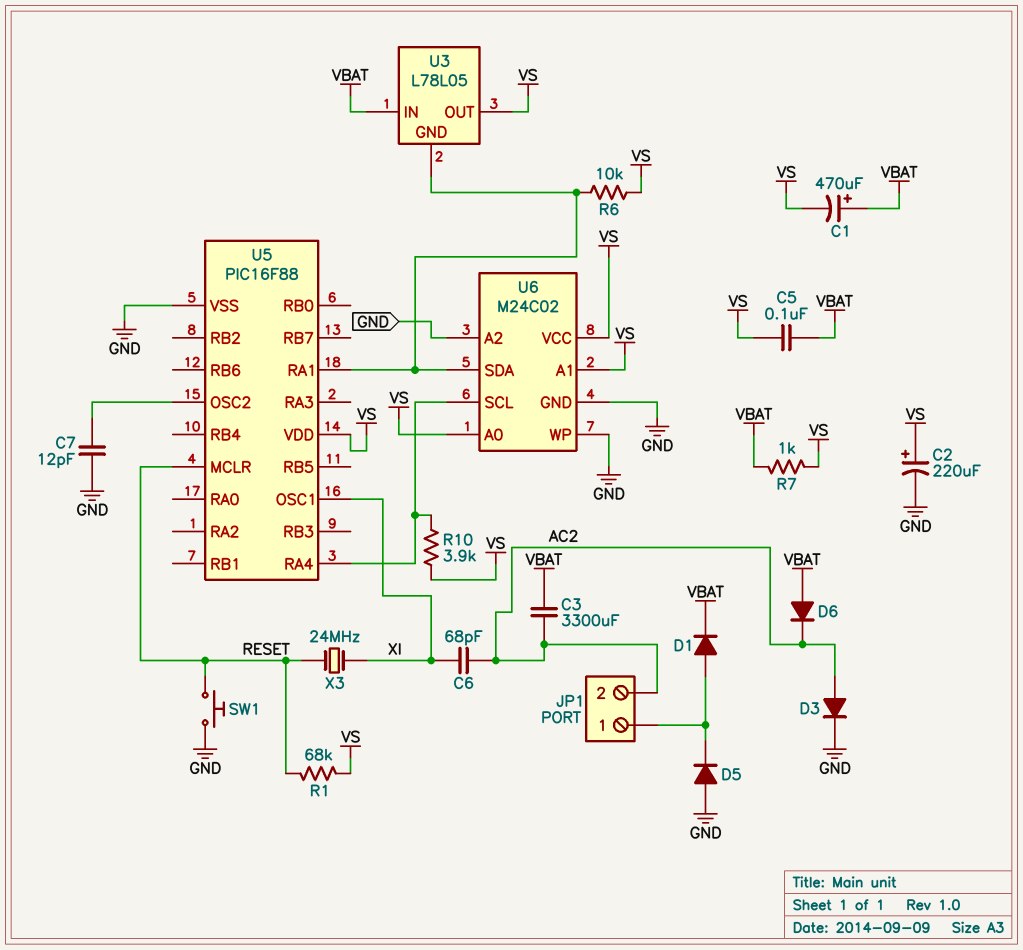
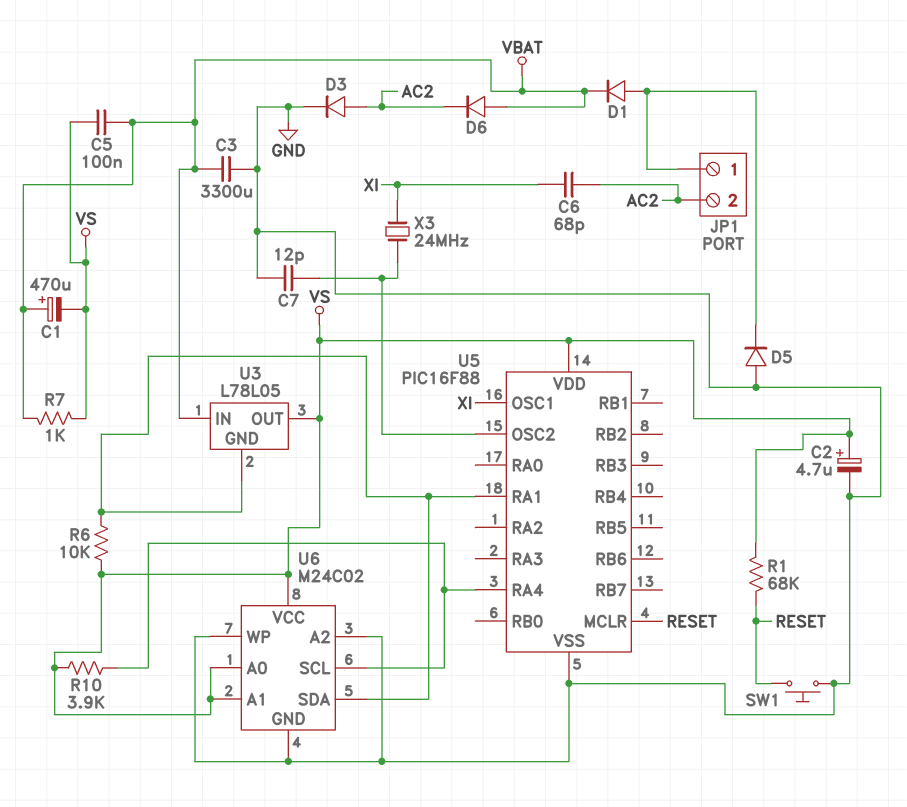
C2: 220uF (plus VS, minus GND) -> 4.7uF (plus VS, minus GND)
C3: 3300uF (AC2, VBAT) -> 3300uF (GND, VBAT)
X3: 24MHz (RESET, XI) -> 24MHz (U5/OSC2, XI)

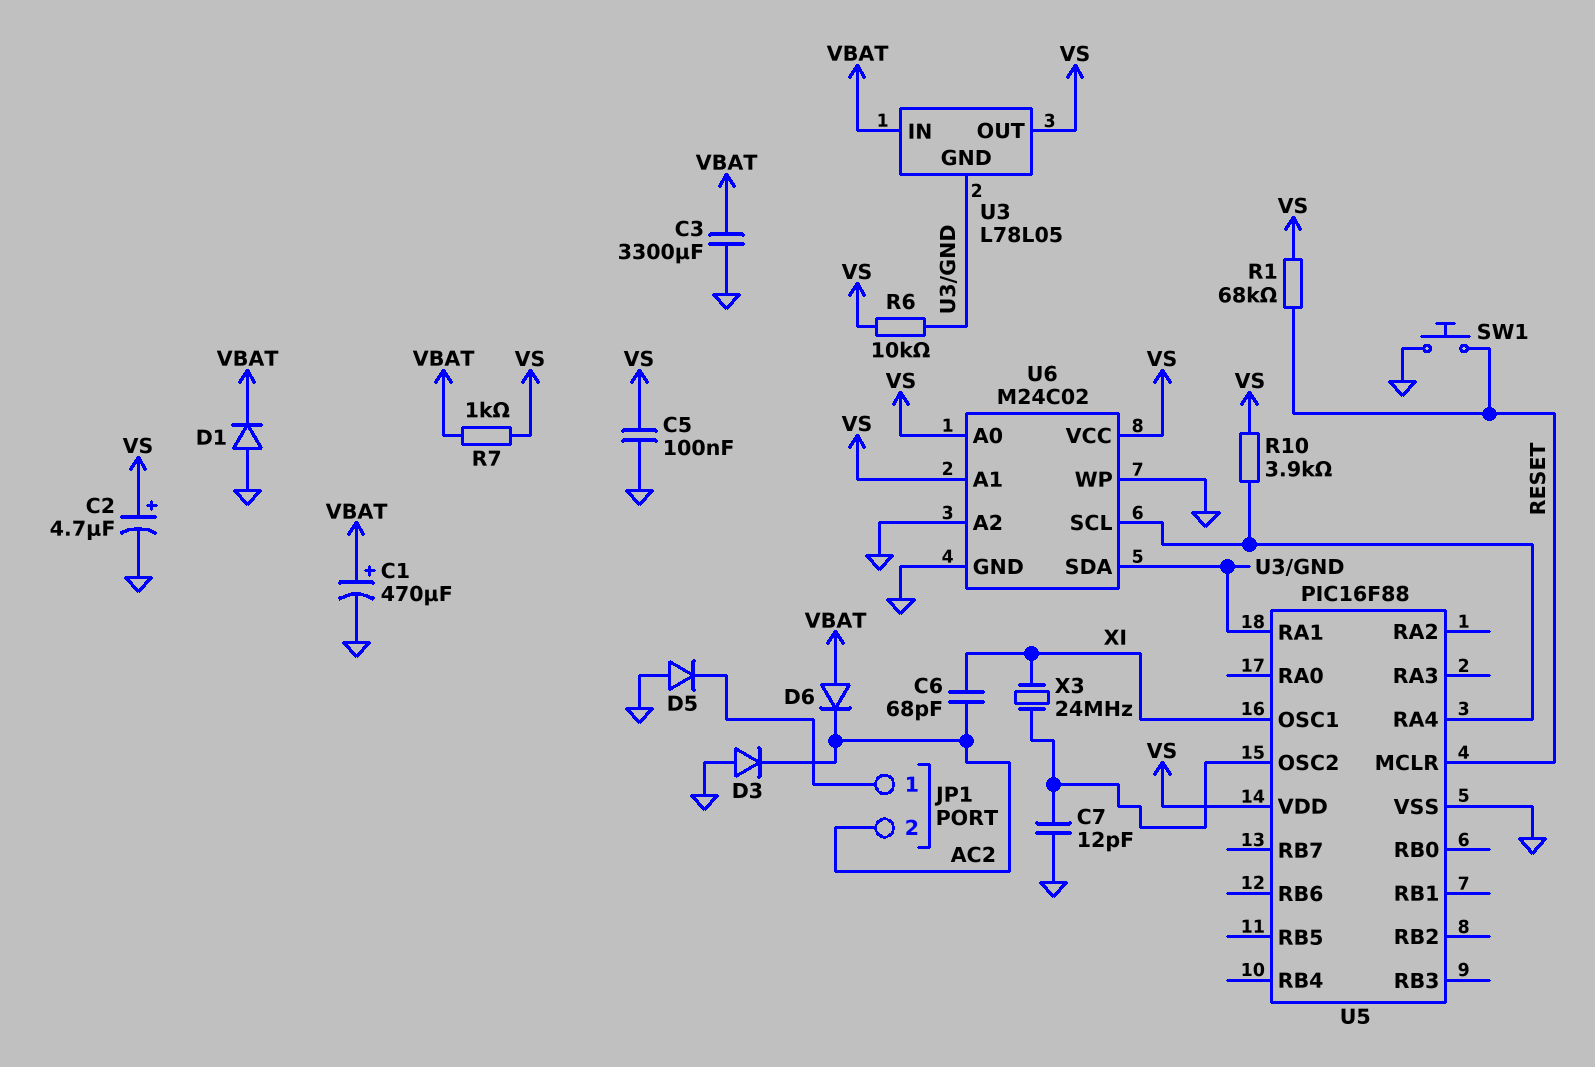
C1: 470uF (plus VBAT, minus VS) -> 470uF (plus VBAT, minus GND)
C5: 100nF (VBAT, VS) -> 100nF (GND, VS)
D1: diode (A JP1/1, K VBAT) -> diode (A GND, K VBAT)
D3: diode (A AC2, K GND) -> diode (A GND, K AC2)

